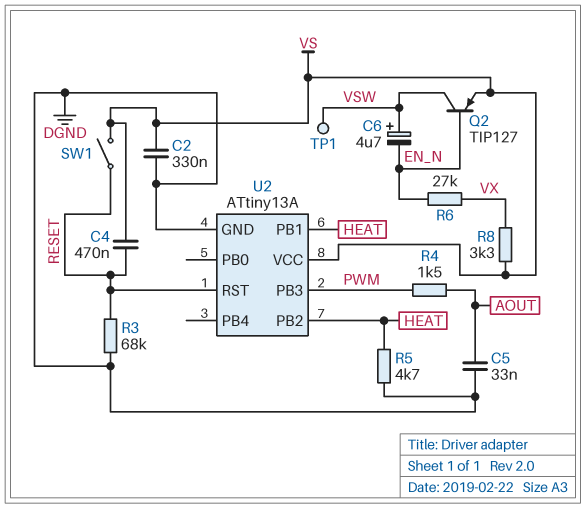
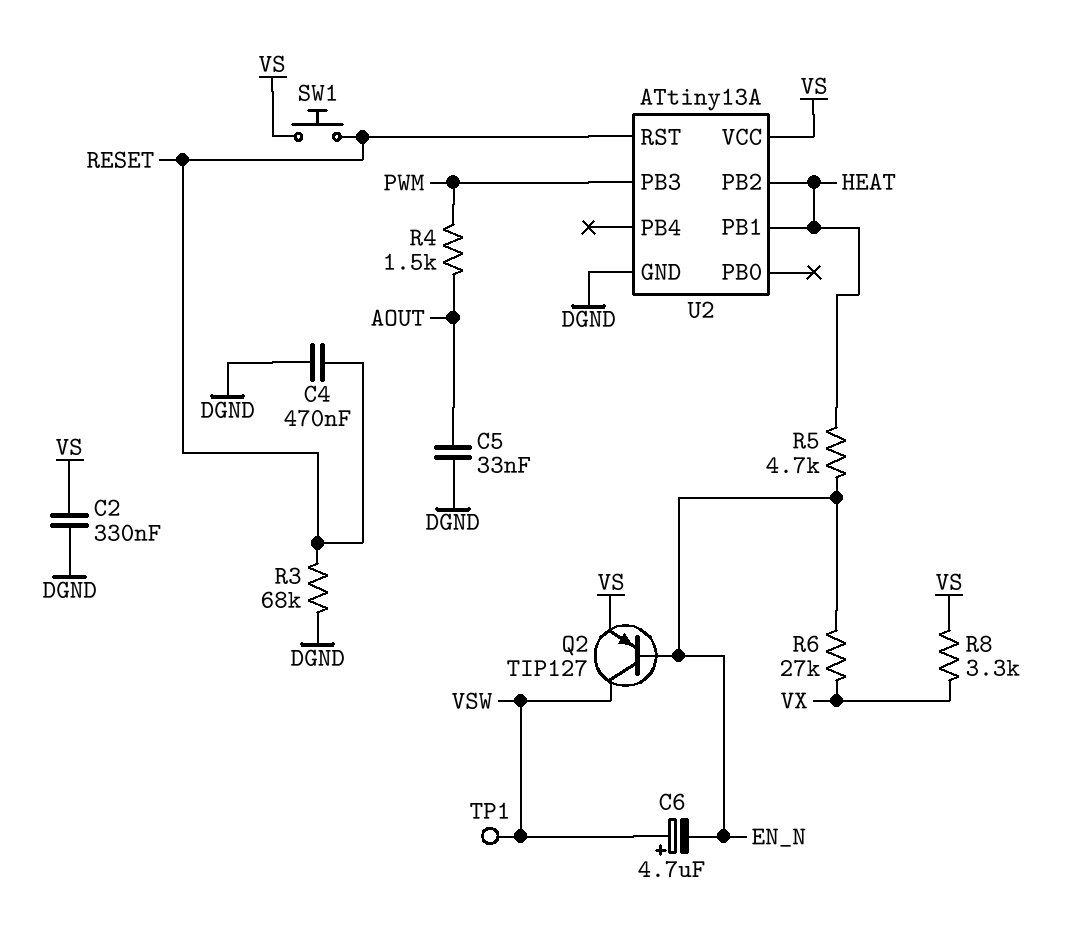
C4: 470nF (RESET, VS) -> 470nF (DGND, RESET)
R5: 4.7k (DGND, HEAT) -> 4.7k (EN_N, HEAT)
SW1: switch (RESET, VS) -> button (RESET, VS)

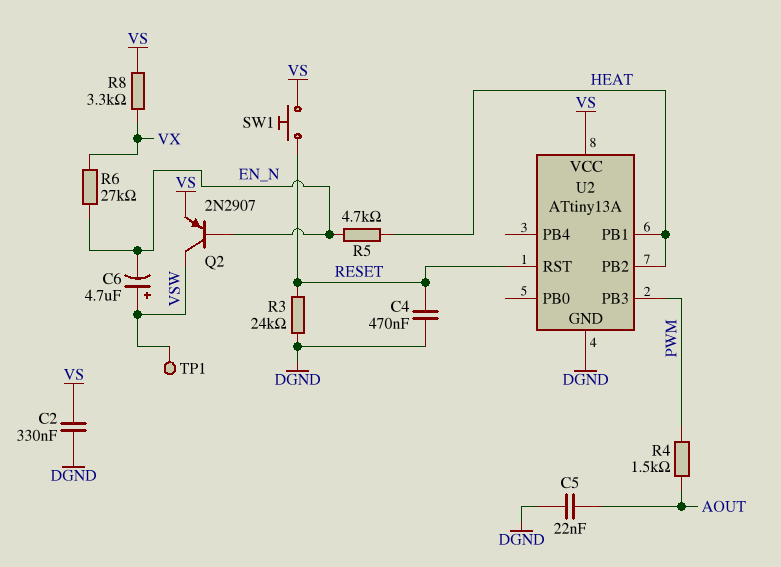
C5: 33nF (AOUT, DGND) -> 22nF (AOUT, DGND)
Q2: PNP TIP127 (B EN_N, C VSW, E VS) -> PNP 2N2907 (B EN_N, C VSW, E VS)
R3: 68k (DGND, RESET) -> 24k (DGND, RESET)

